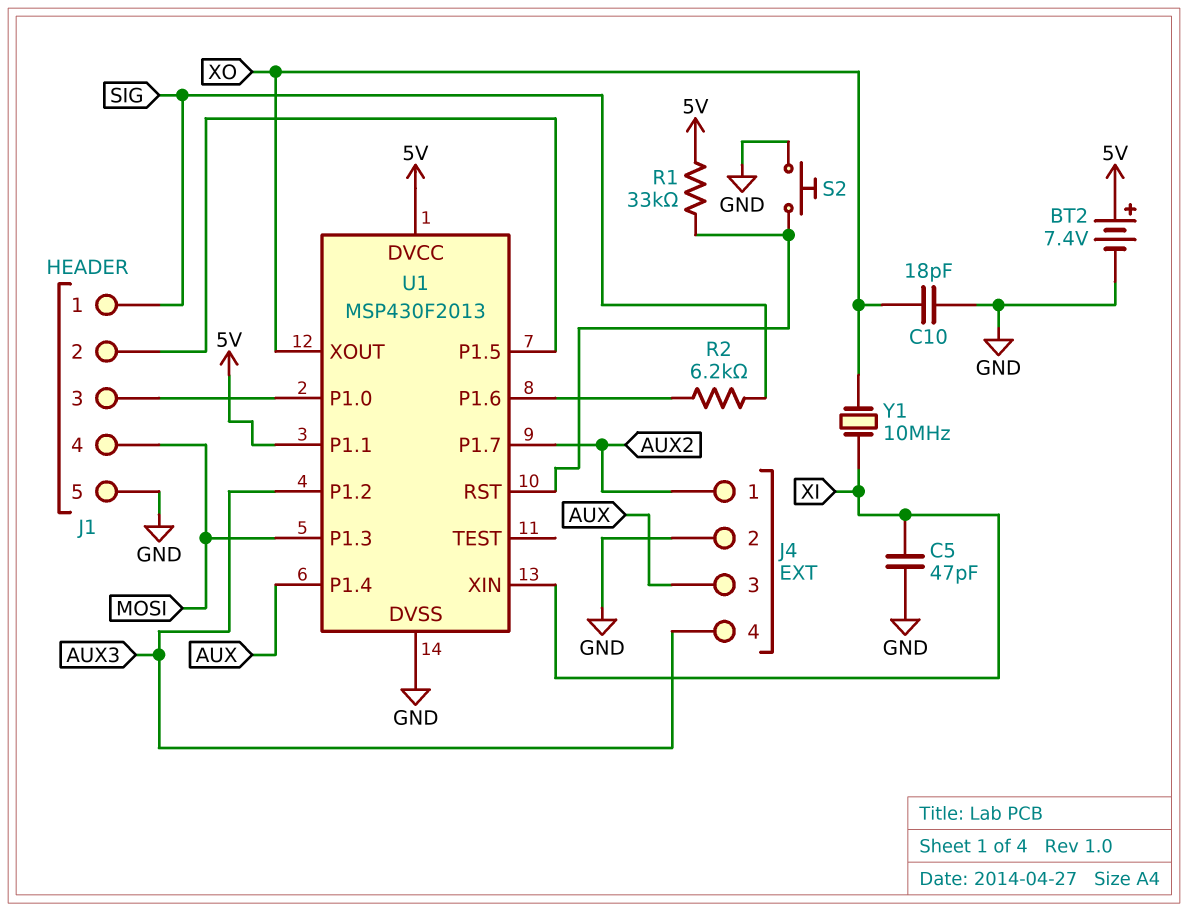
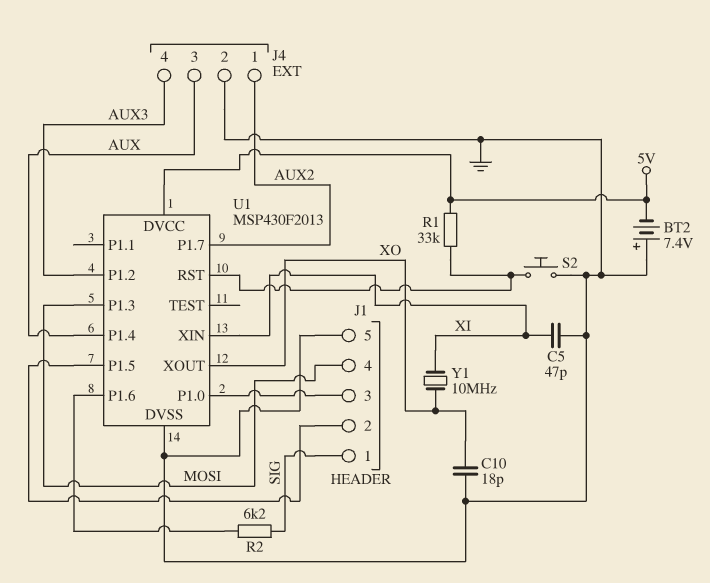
BT2: 7.4V (plus 5V, minus GND) -> 7.4V (plus GND, minus 5V)
U1 pin P1.1: 5V -> none

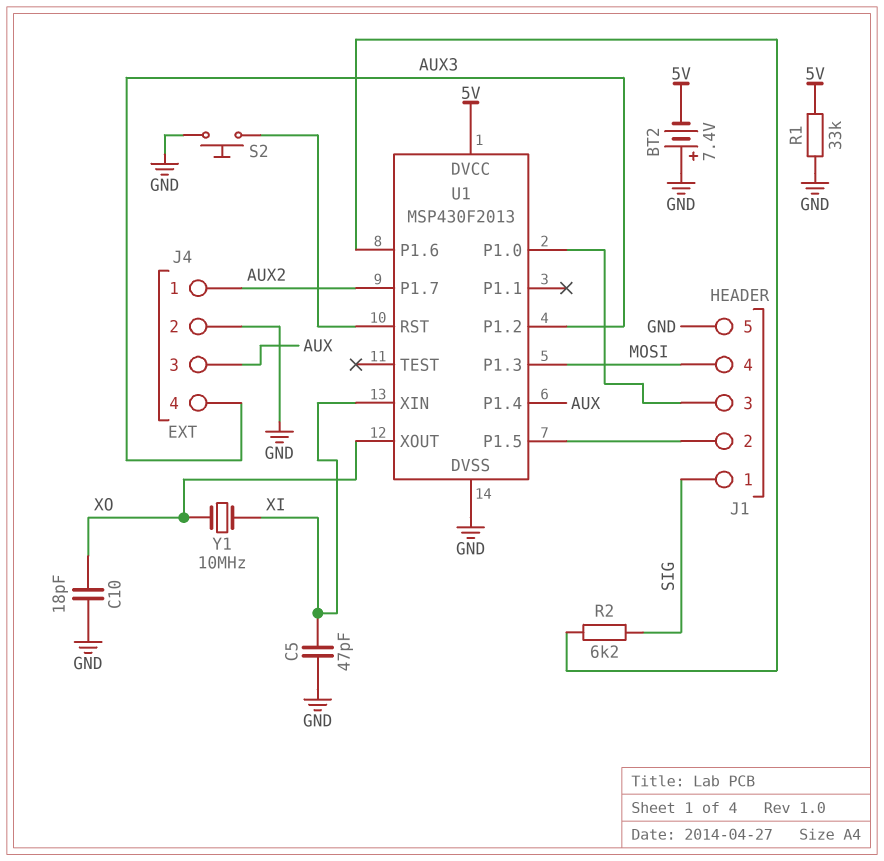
R1: 33k (5V, U1/RST) -> 33k (5V, GND)

